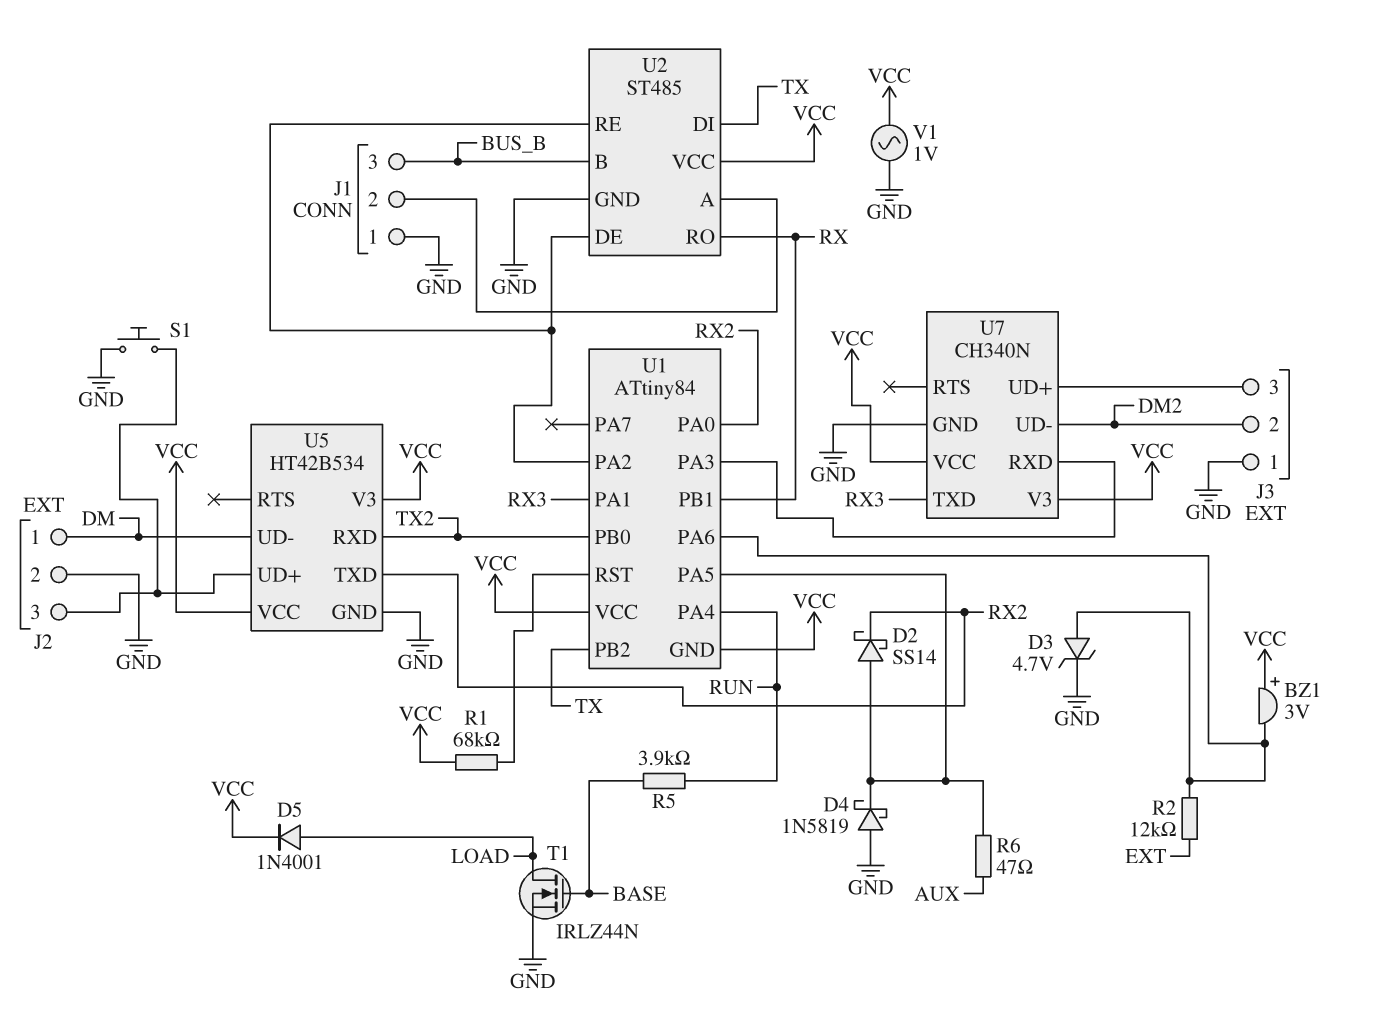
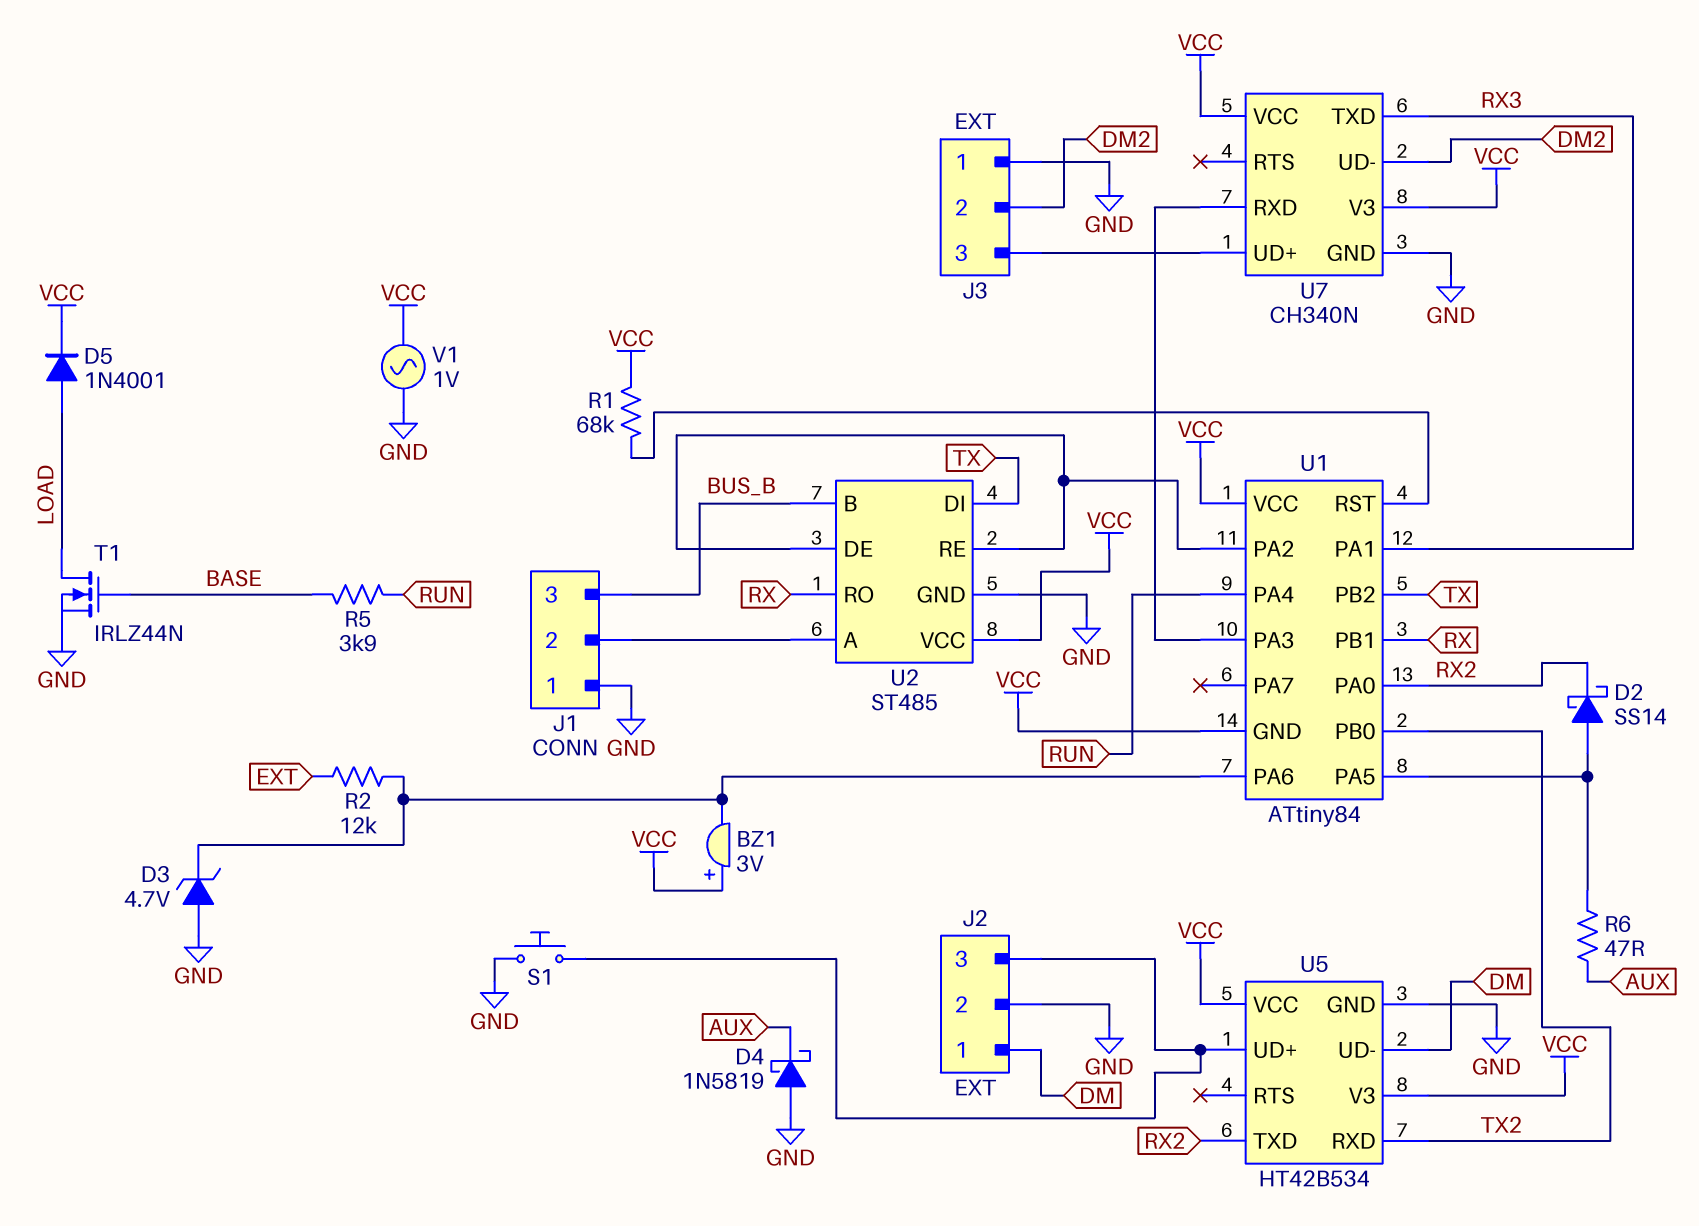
D3: zener 4.7V (A U1/PA6, K GND) -> zener 4.7V (A GND, K U1/PA6)
D4: schottky 1N5819 (A GND, K U1/PA5) -> schottky 1N5819 (A GND, K AUX)

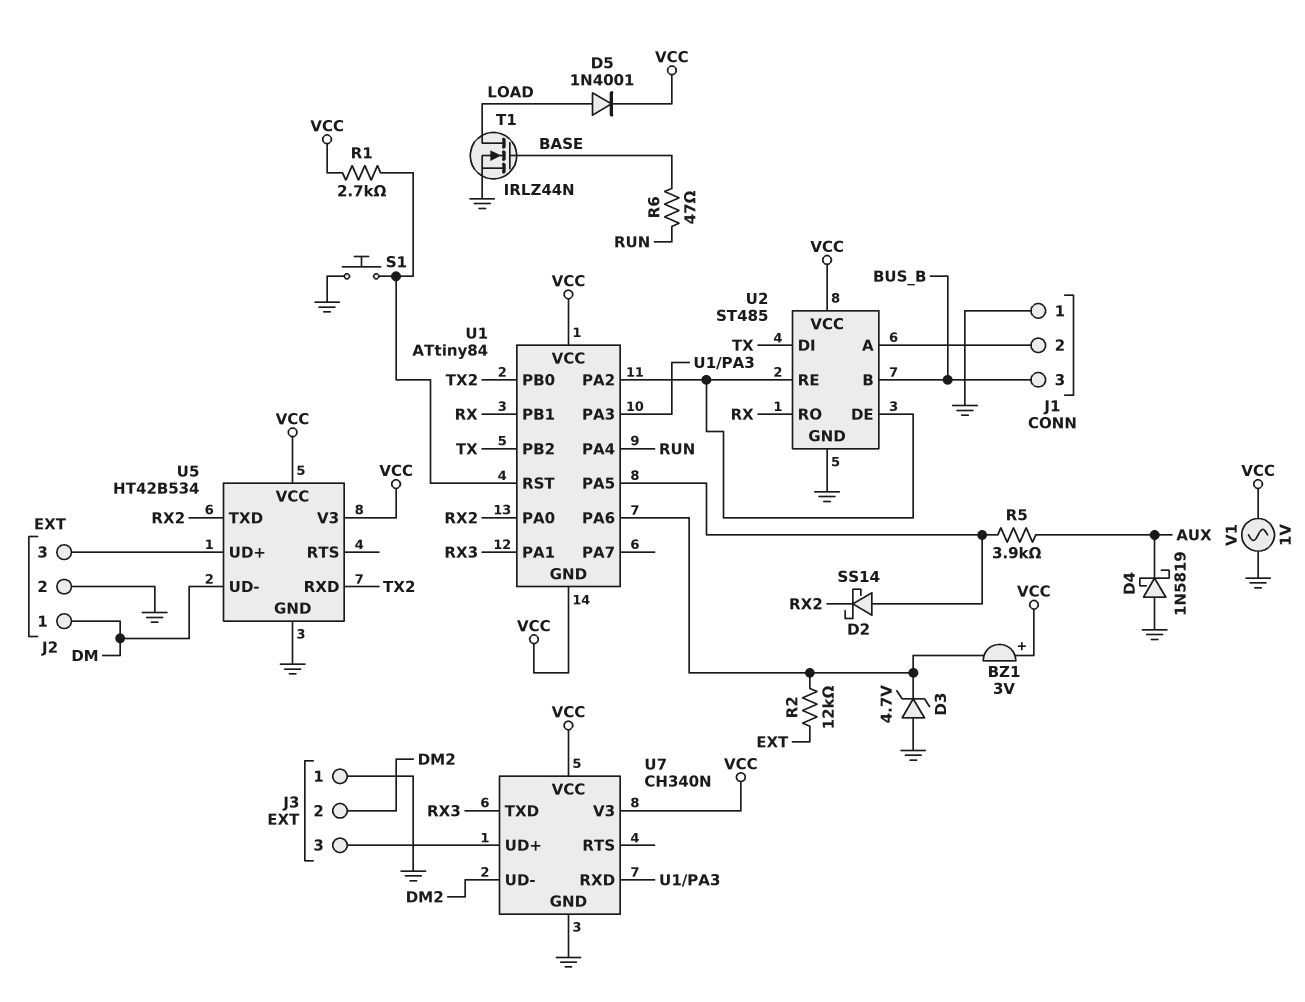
R1: 68k (U1/RST, VCC) -> 2.7k (U1/RST, VCC)
R5: 3.9k (BASE, RUN) -> 3.9k (AUX, U1/PA5)
R6: 47 (AUX, U1/PA5) -> 47 (BASE, RUN)
S1: button (GND, J2/3) -> button (GND, U1/RST)

